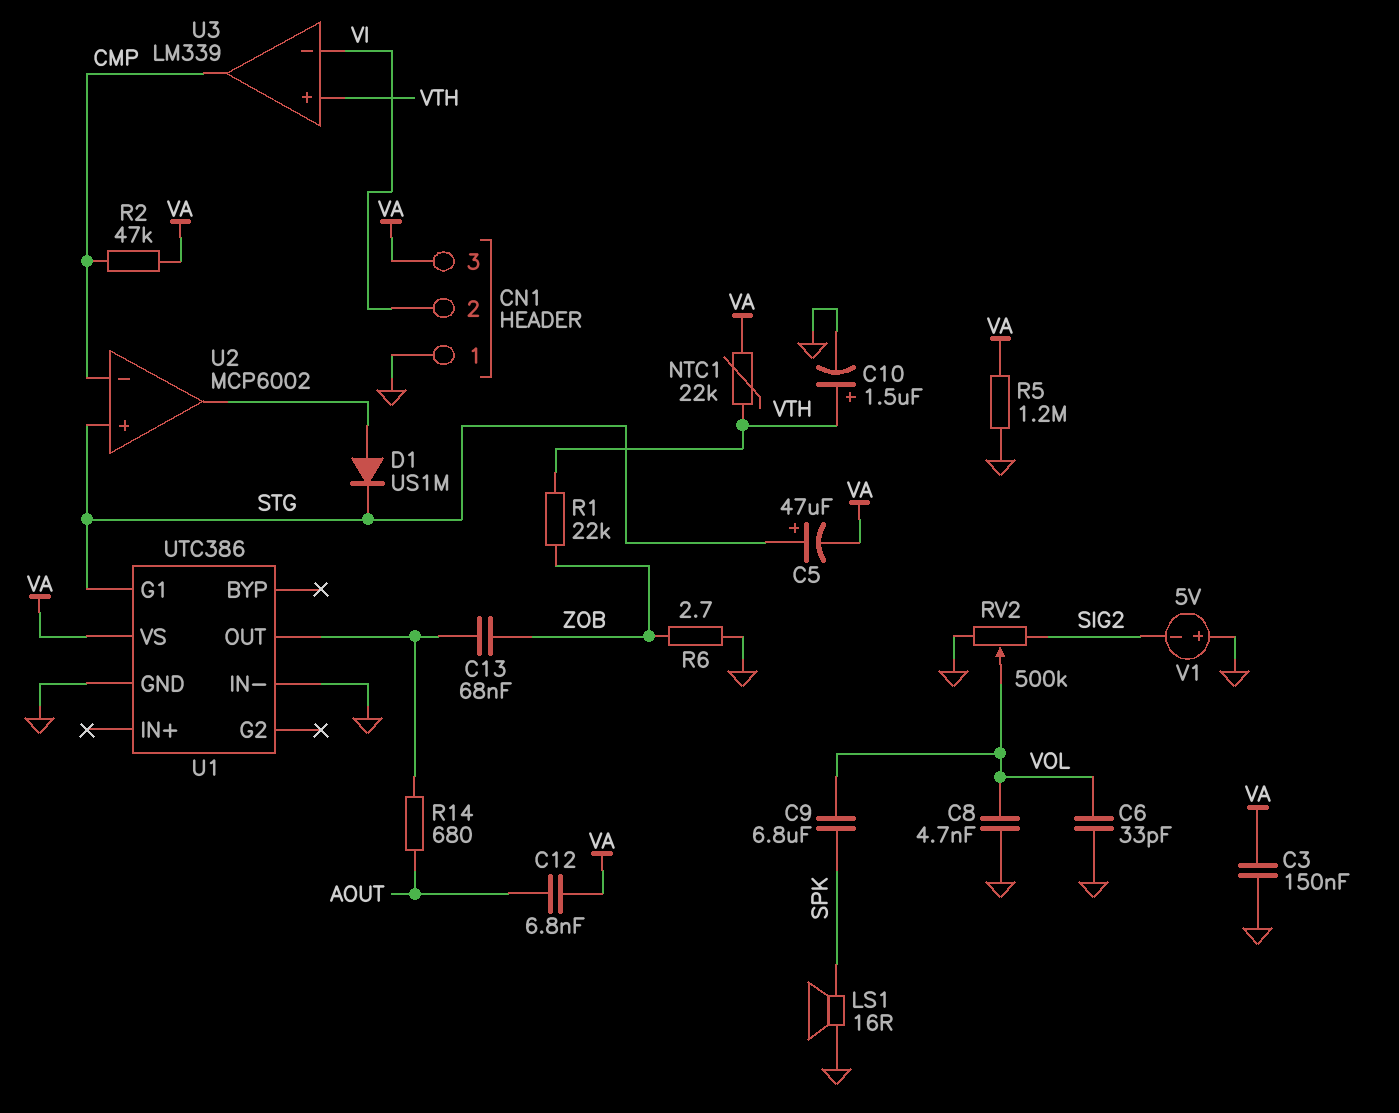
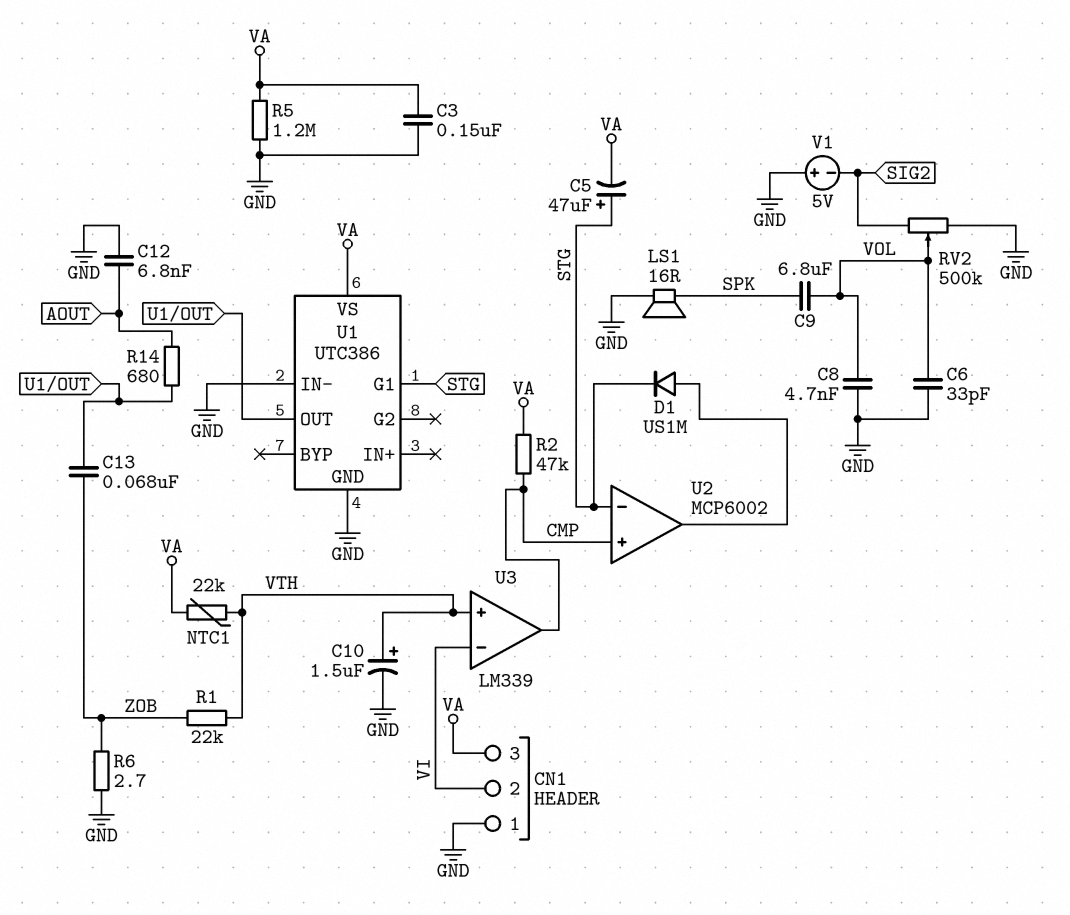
C12: 6.8nF (AOUT, VA) -> 6.8nF (AOUT, GND)
U2 pin in+: STG -> CMP
U2 pin in-: CMP -> STG

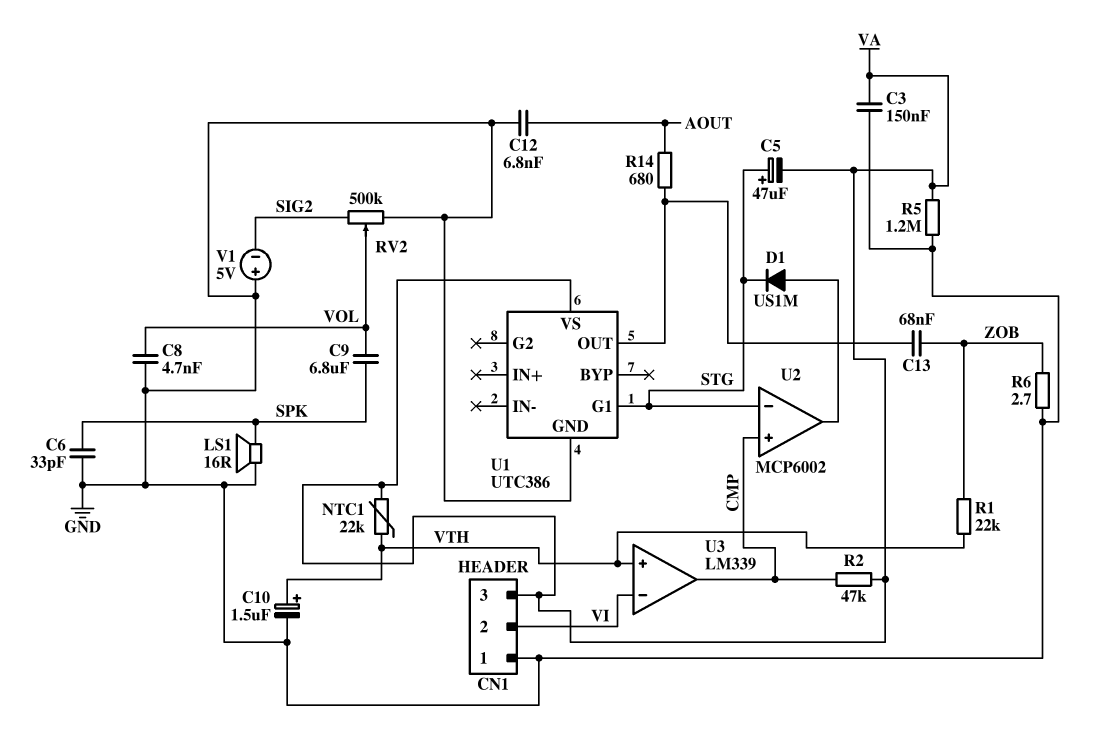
C6: 33pF (GND, VOL) -> 33pF (GND, SPK)
U1 pin IN-: GND -> none

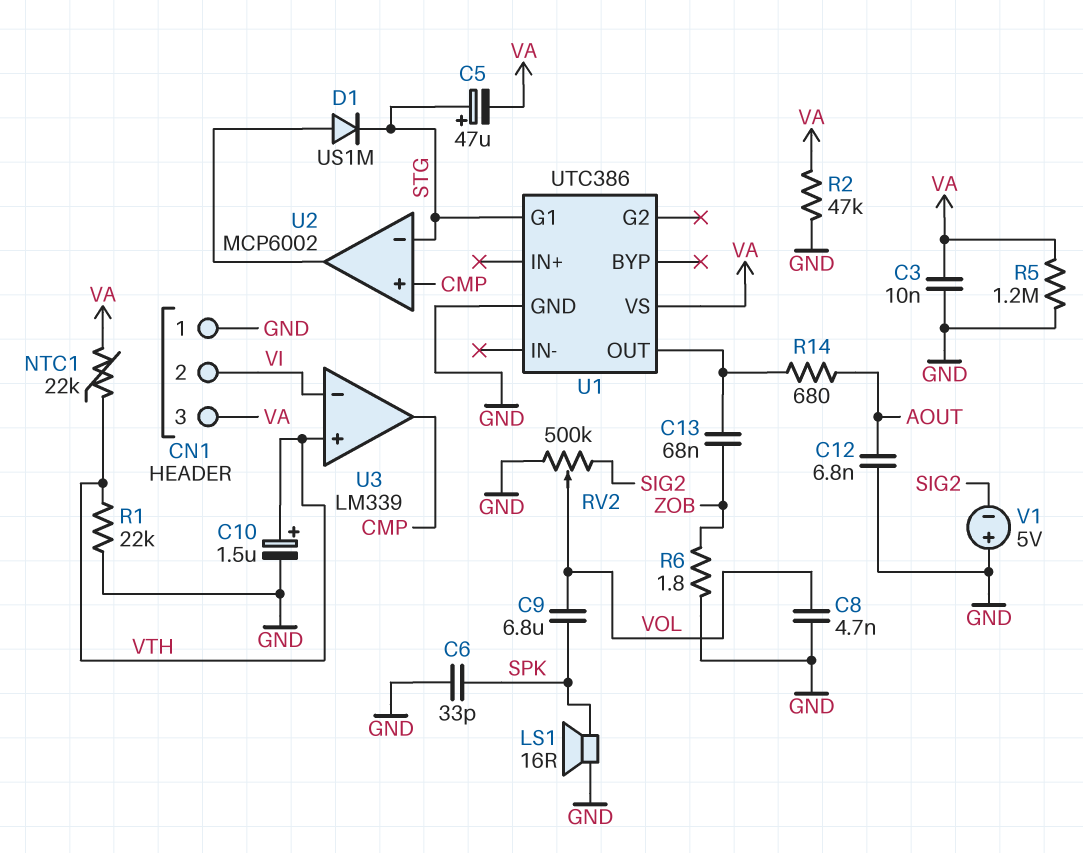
C3: 150nF (GND, VA) -> 10nF (GND, VA)
R1: 22k (VTH, ZOB) -> 22k (GND, VTH)
R2: 47k (CMP, VA) -> 47k (GND, VA)
R6: 2.7 (GND, ZOB) -> 1.8 (GND, ZOB)

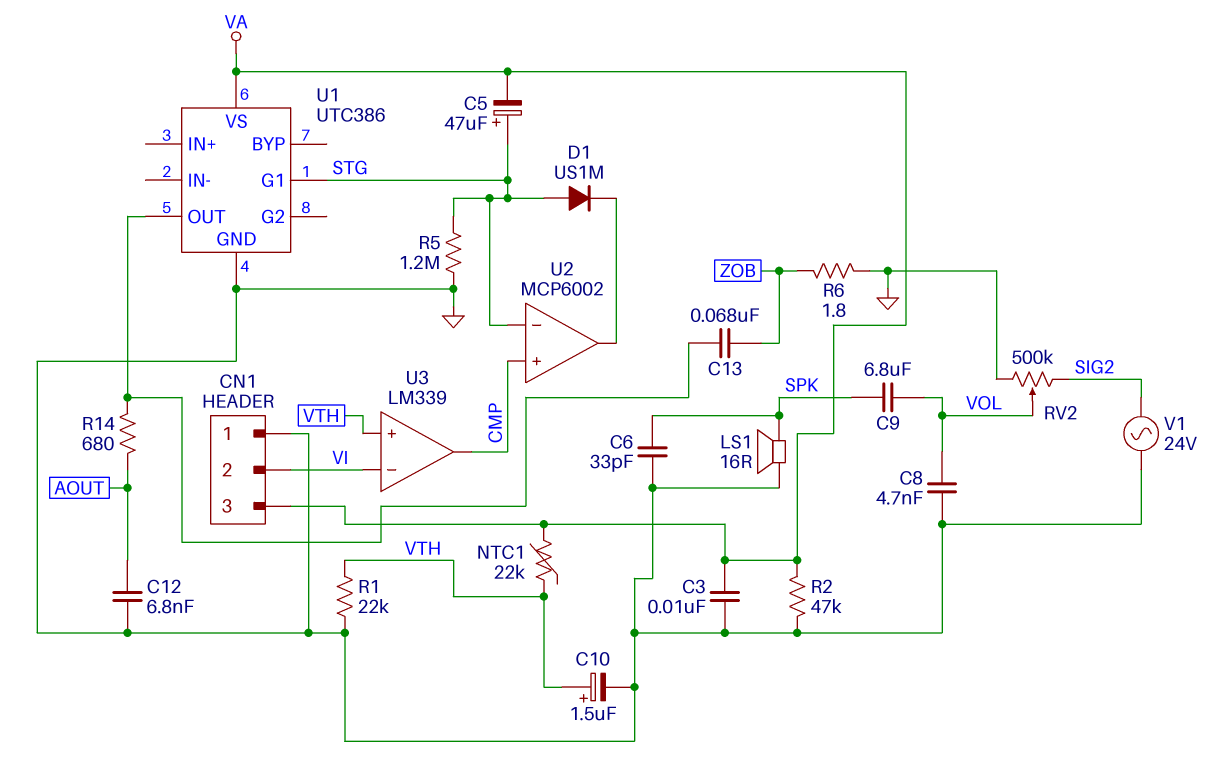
D1: diode US1M (A U2/out, K STG) -> diode US1M (A STG, K U2/out)
R5: 1.2M (GND, VA) -> 1.2M (GND, STG)
V1: 5V (plus GND, minus SIG2) -> AC 24V (GND, SIG2)

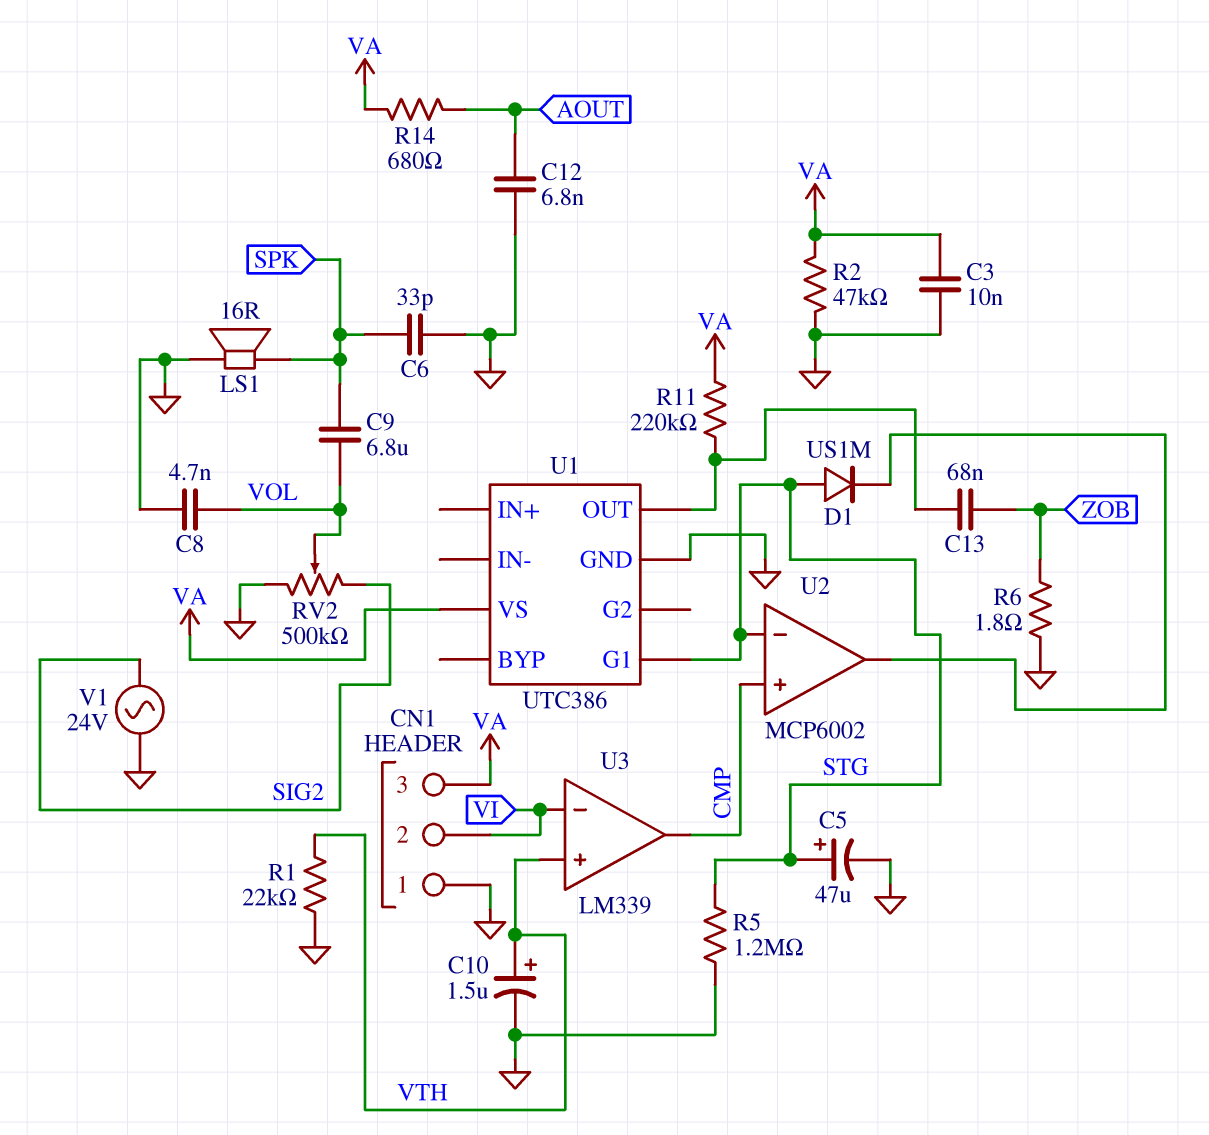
C5: 47uF (plus STG, minus VA) -> 47uF (plus STG, minus GND)
NTC1: 22k (VA, VTH) -> none
R11: none -> 220k (U1/OUT, VA)
R14: 680 (AOUT, U1/OUT) -> 680 (AOUT, VA)

